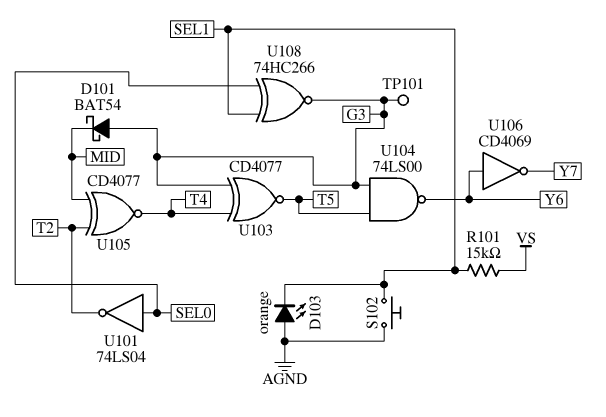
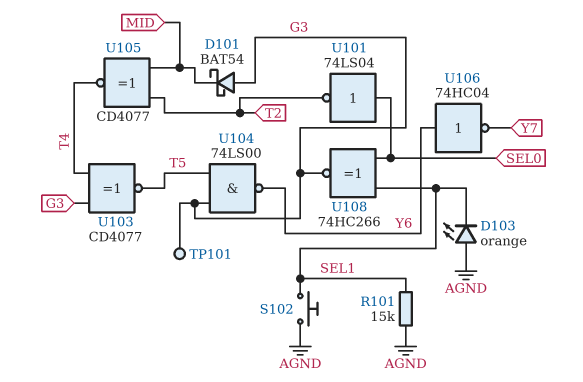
R101: 15k (SEL1, VS) -> 15k (AGND, SEL1)
U106: NOT CD4069 (in Y6, out Y7) -> NOT 74HC04 (in Y6, out Y7)

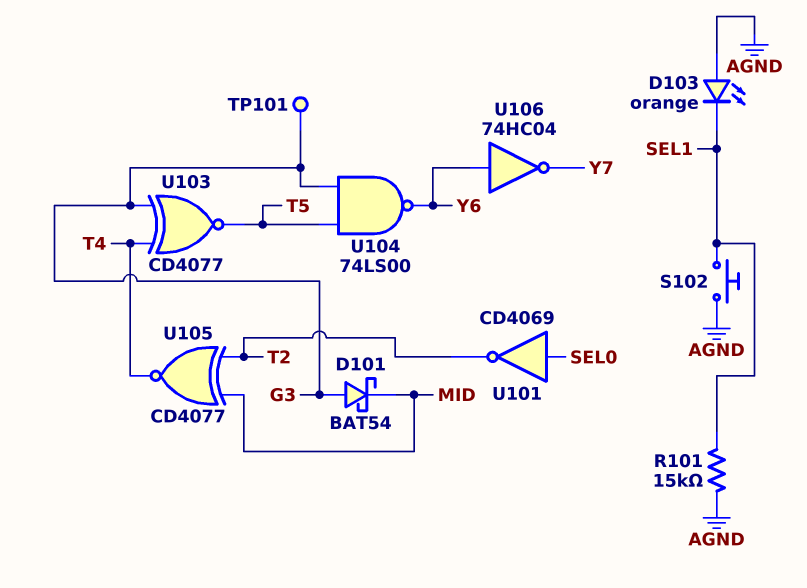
U101: NOT 74LS04 (in SEL0, out T2) -> NOT CD4069 (in SEL0, out T2)
U108: XNOR 74HC266 (in SEL0, in SEL1, out G3) -> none

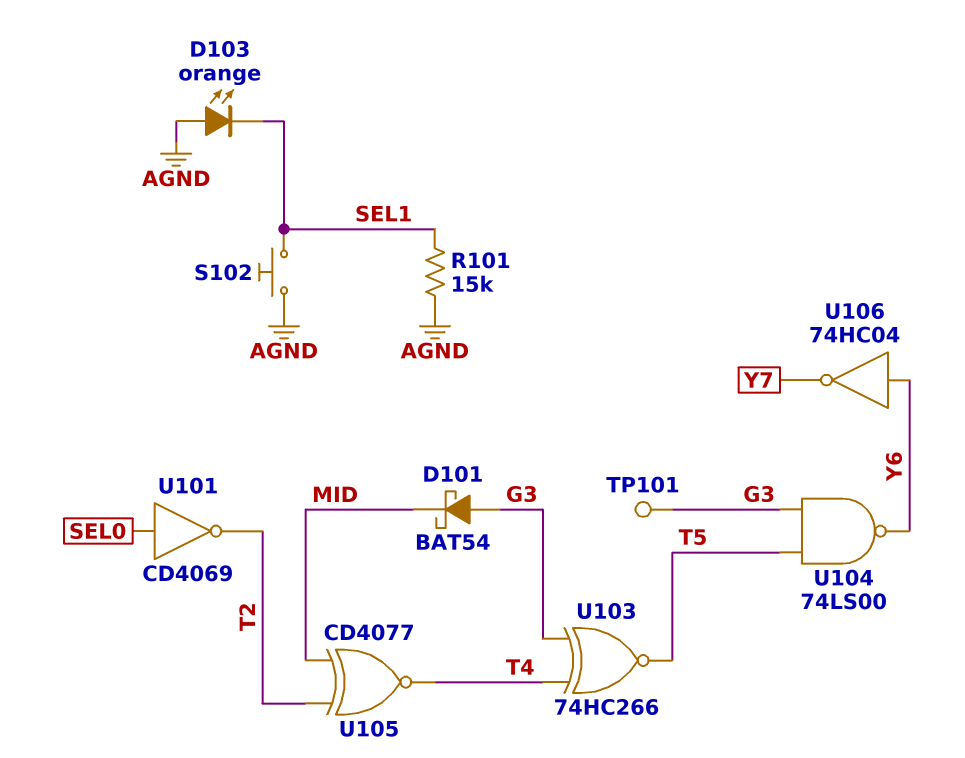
U103: XNOR CD4077 (in G3, in T4, out T5) -> XNOR 74HC266 (in G3, in T4, out T5)

